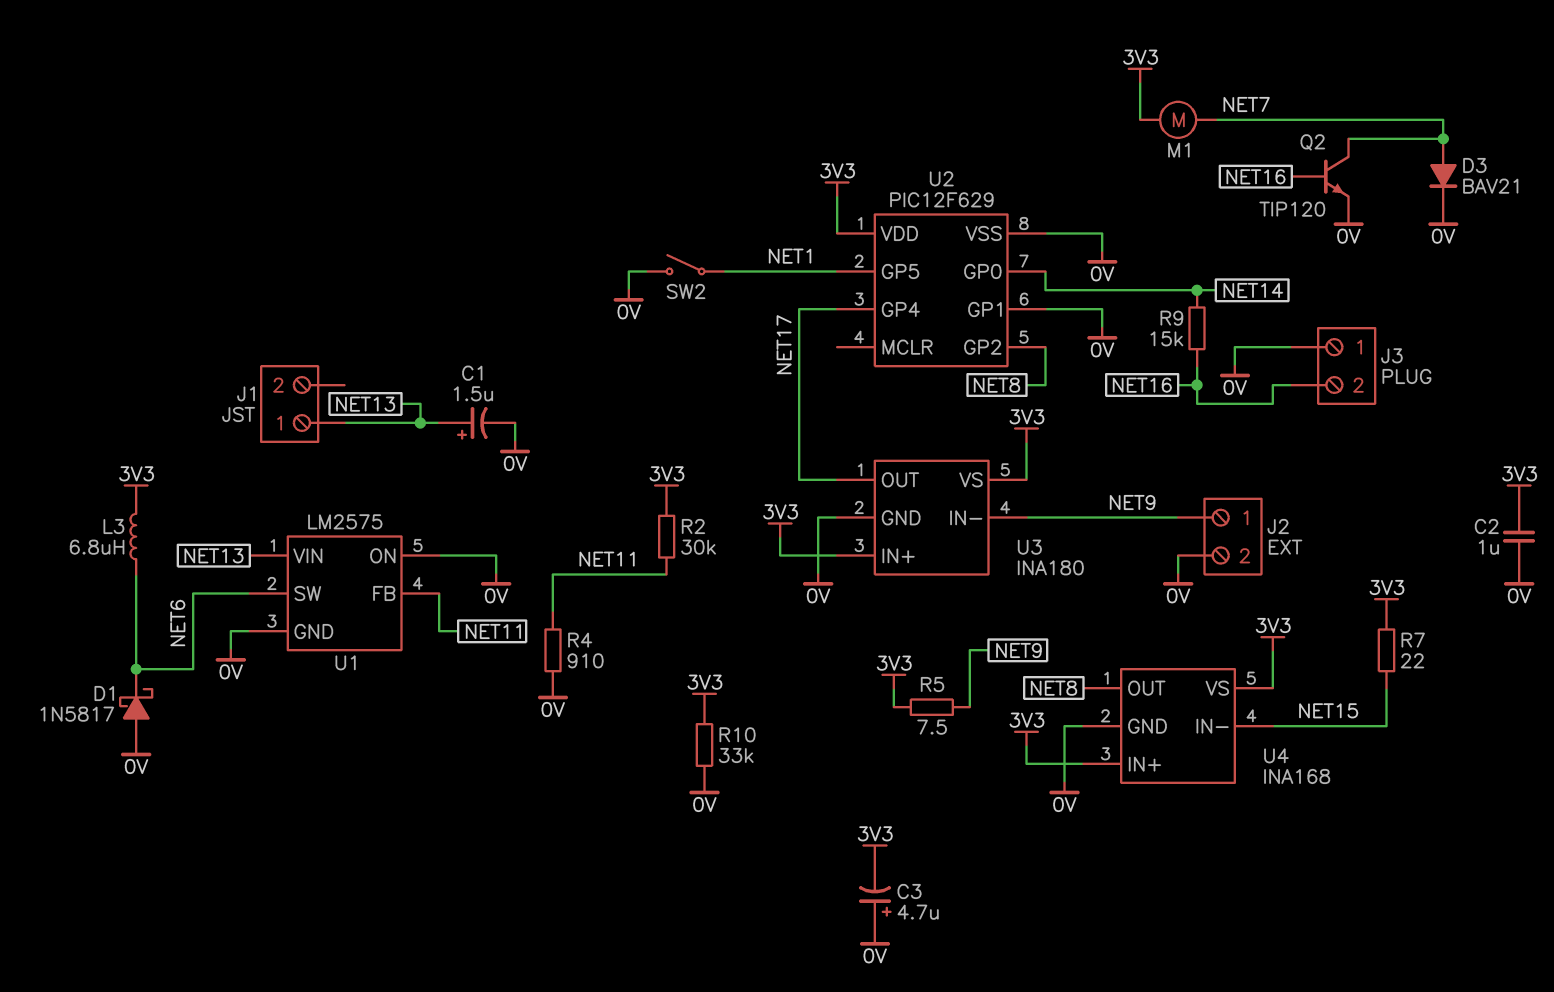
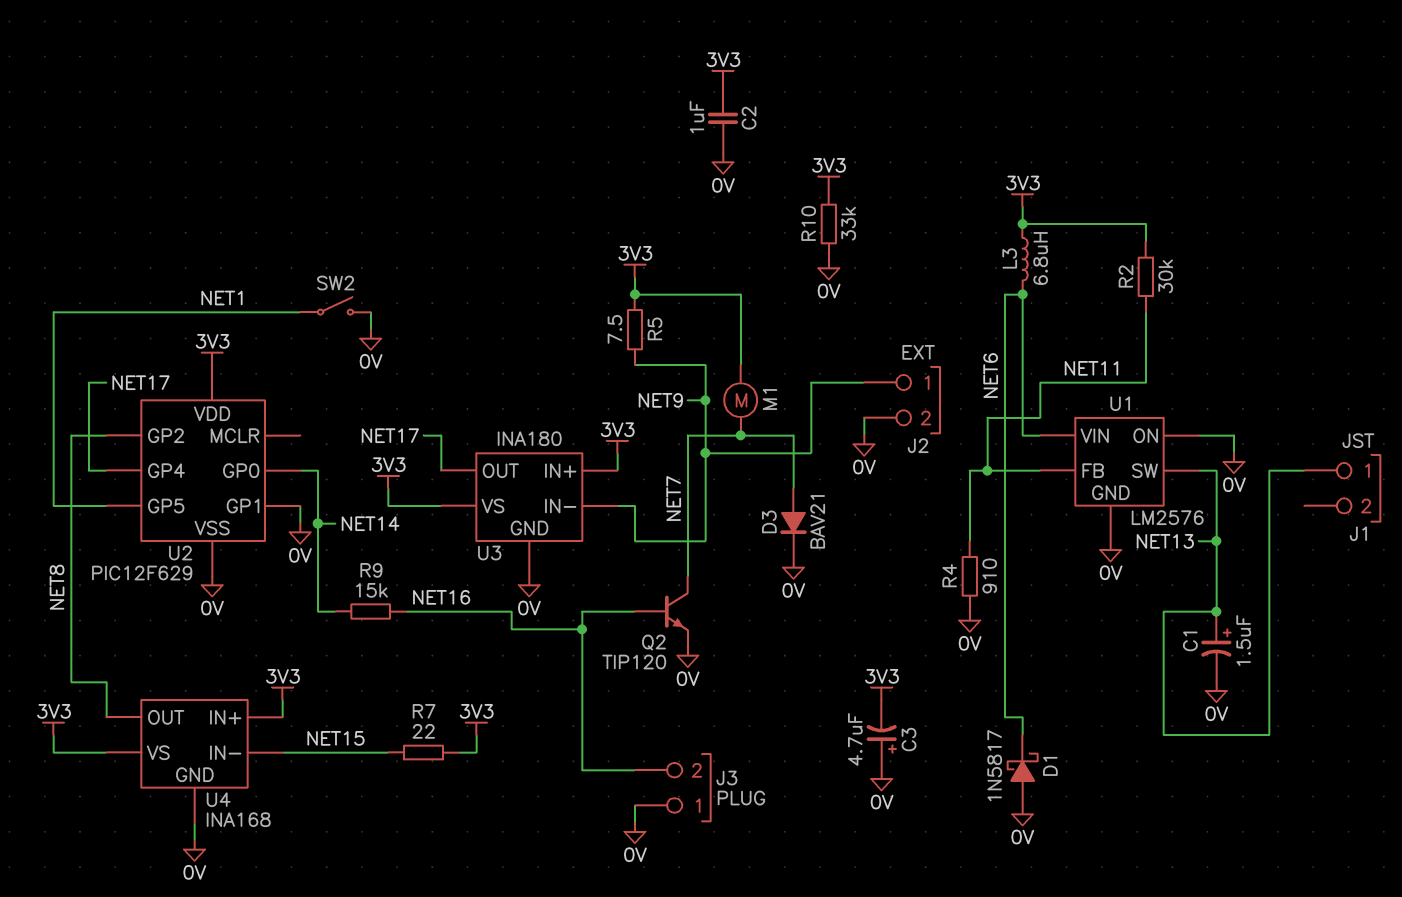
U1: LM2575 -> LM2576
U1 pin SW: NET6 -> NET13
U1 pin VIN: NET13 -> NET6

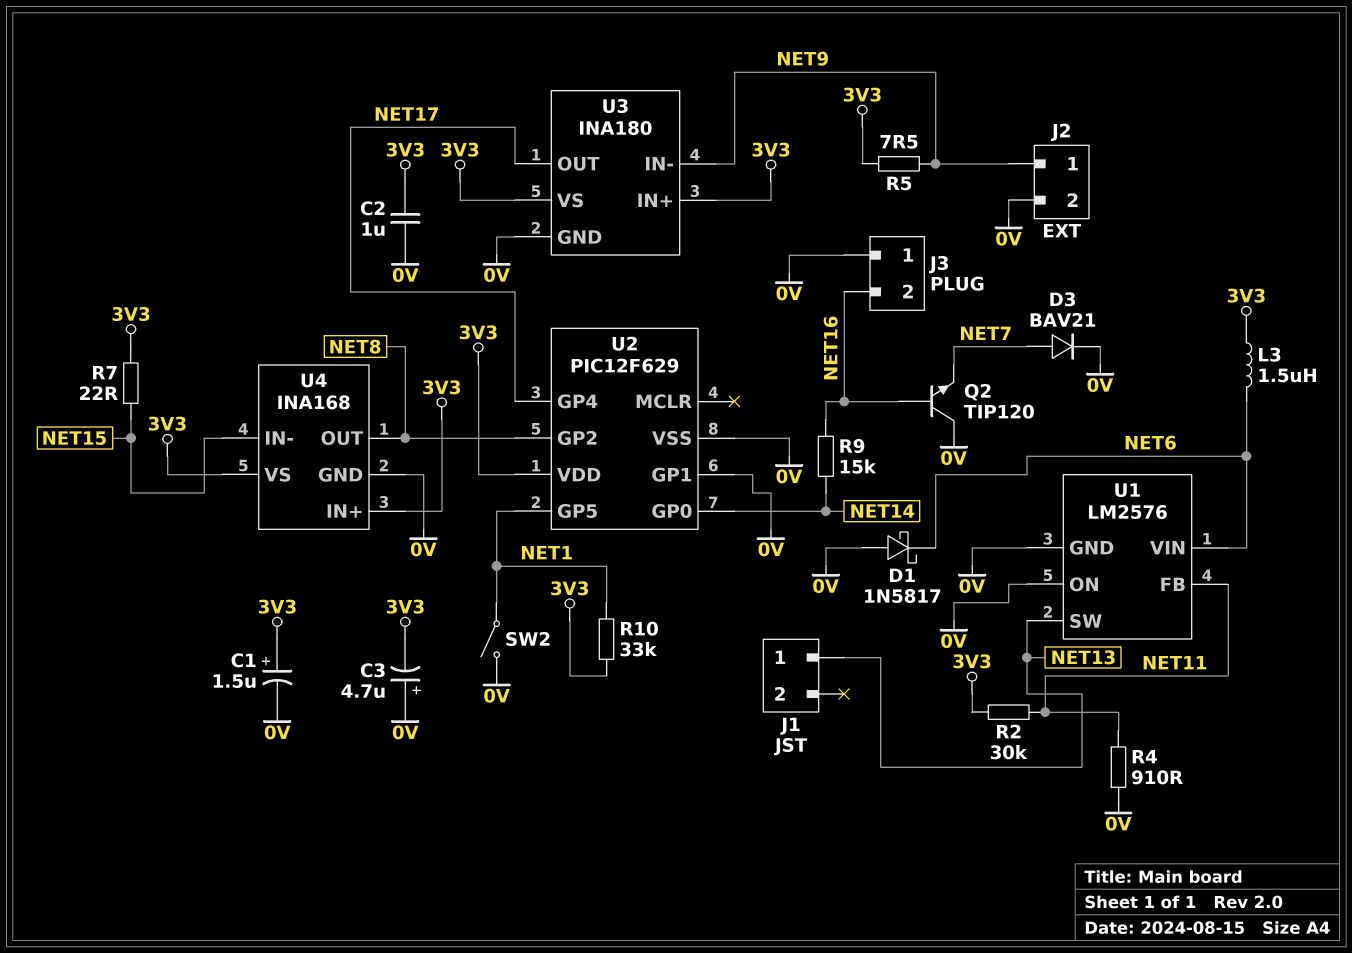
C1: 1.5uF (plus NET13, minus 0V) -> 1.5uF (plus 3V3, minus 0V)
L3: 6.8uH (3V3, NET6) -> 1.5uH (3V3, NET6)
M1: motor (3V3, NET7) -> none
Q2: NPN TIP120 (B NET16, C NET7, E 0V) -> NPN TIP120 (B NET16, C 0V, E NET7)
R10: 33k (0V, 3V3) -> 33k (3V3, NET1)

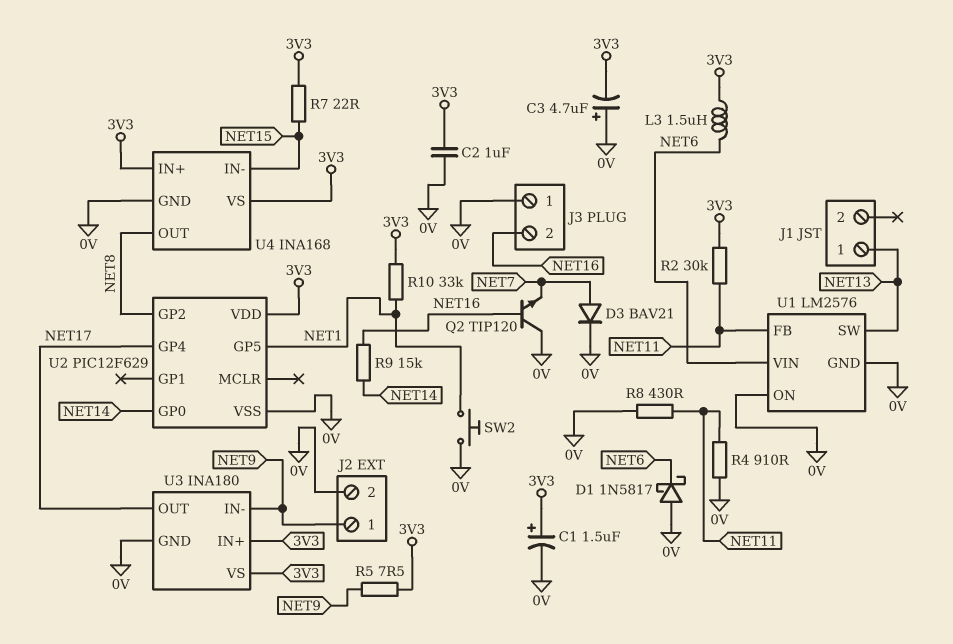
R8: none -> 430 (0V, NET11)
SW2: switch (0V, NET1) -> button (0V, NET1)
U2 pin GP1: 0V -> none

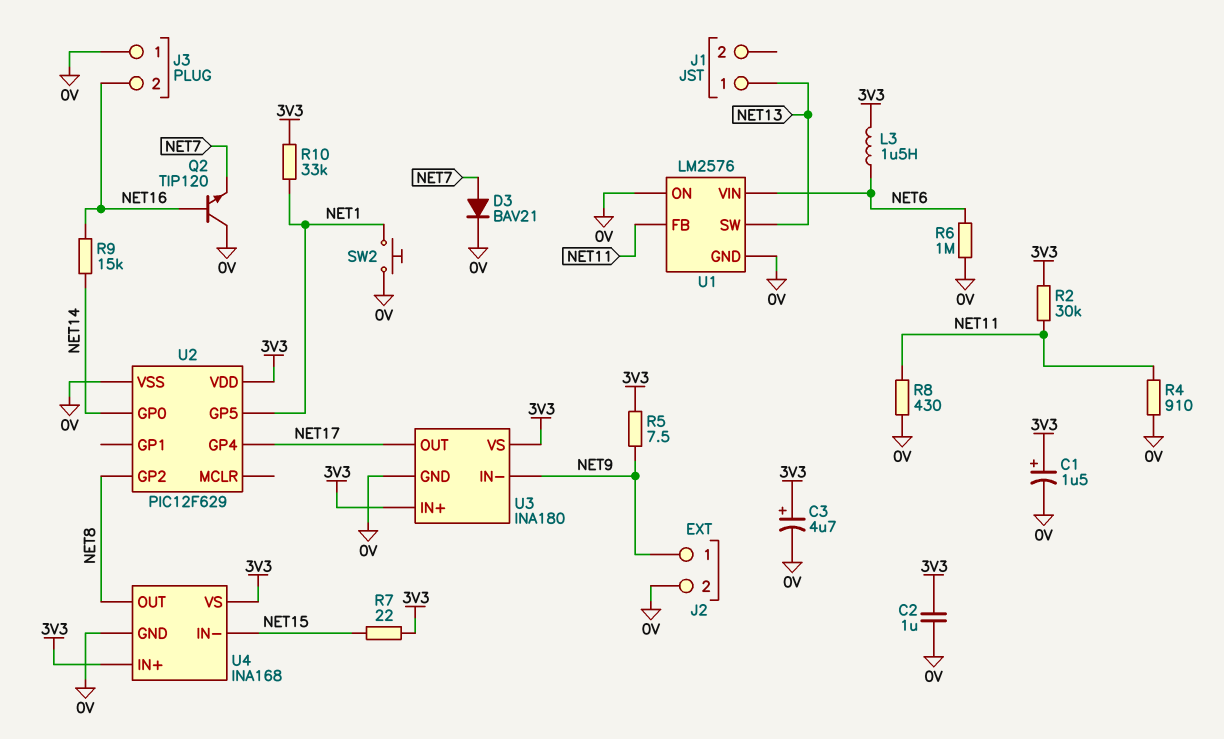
C3: 4.7uF (plus 0V, minus 3V3) -> 4.7uF (plus 3V3, minus 0V)
D1: schottky 1N5817 (A 0V, K NET6) -> none
R6: none -> 1M (0V, NET6)

